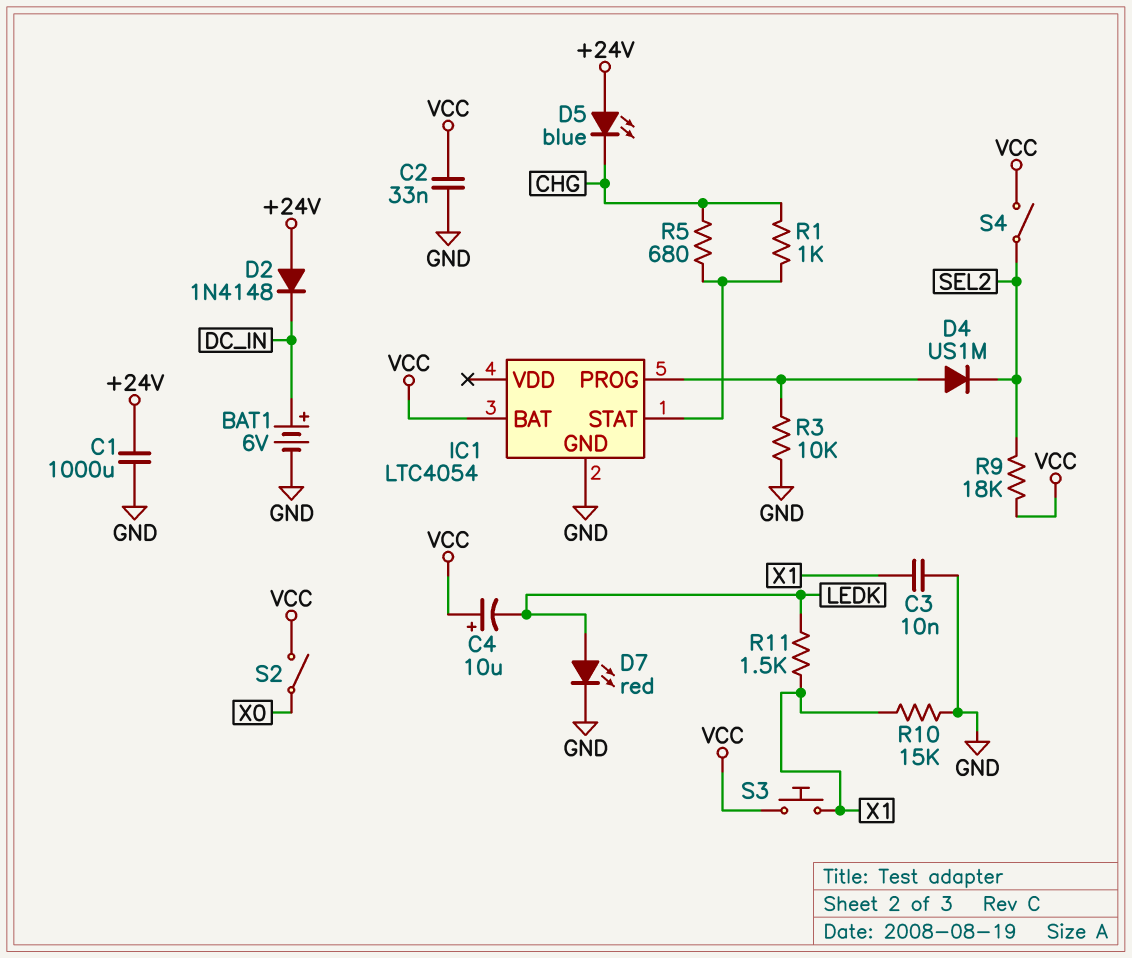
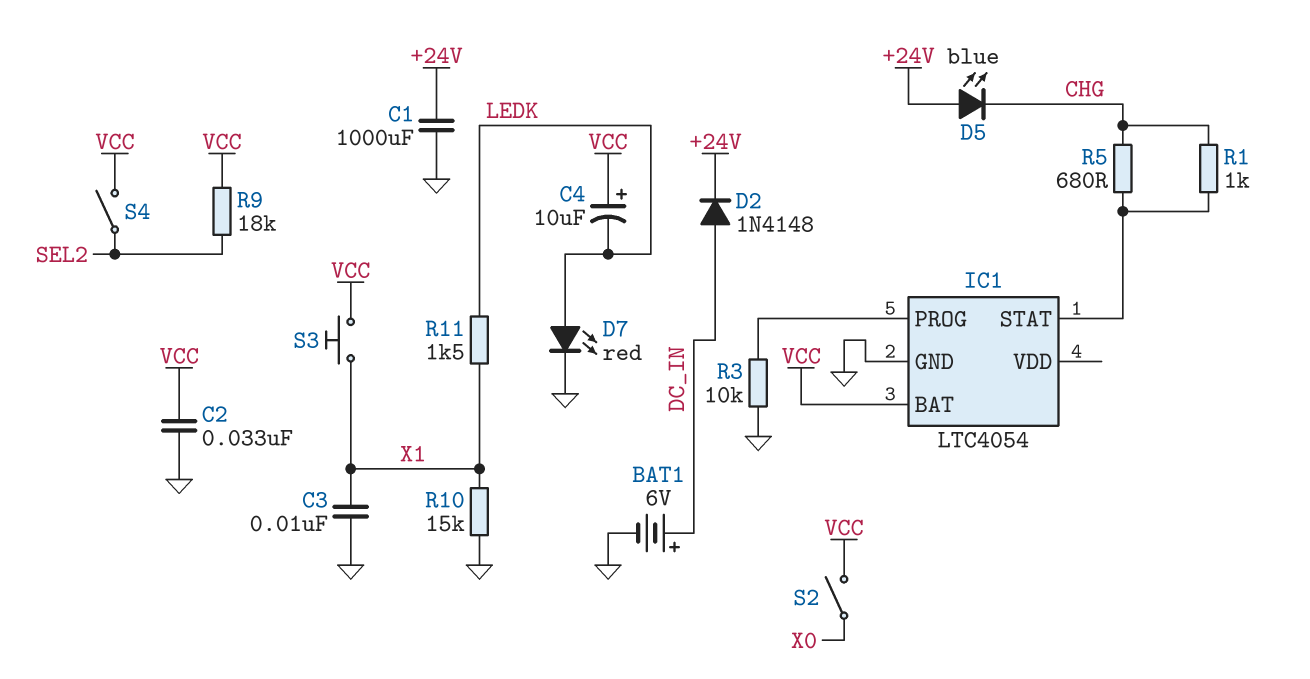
D2: diode 1N4148 (A +24V, K DC_IN) -> diode 1N4148 (A DC_IN, K +24V)
D4: diode US1M (A IC1/PROG, K SEL2) -> none

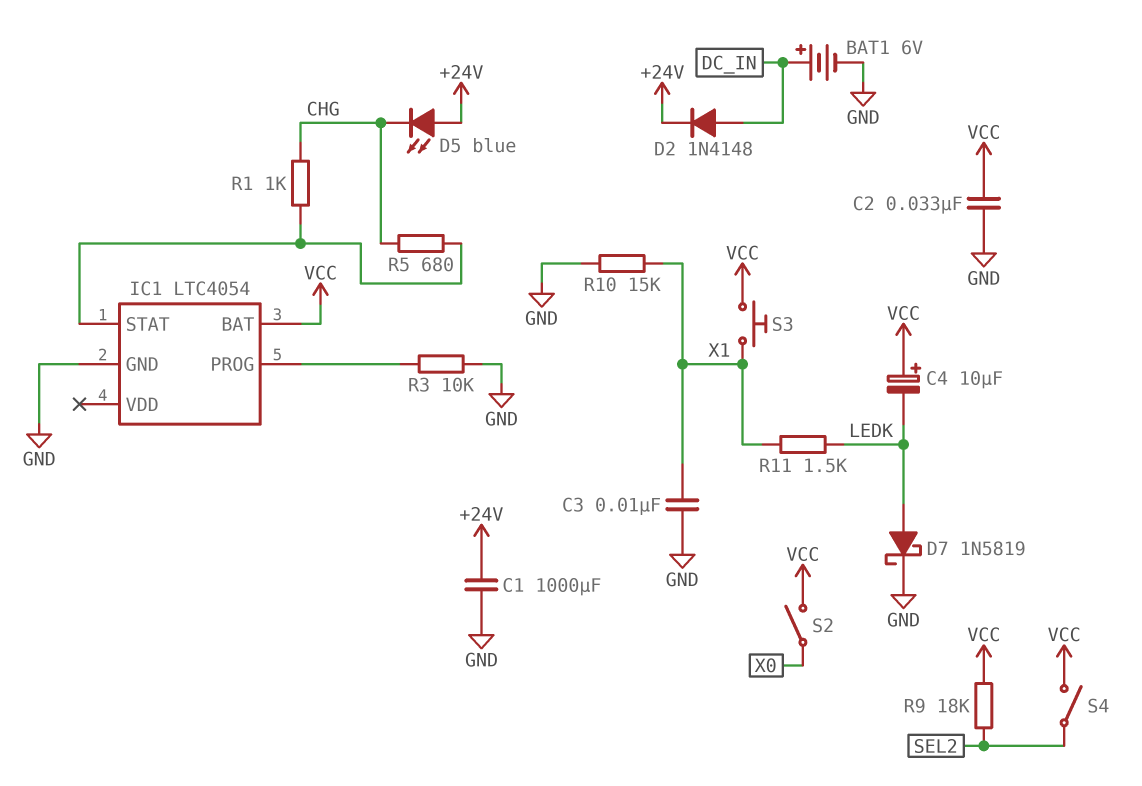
D7: LED red (A LEDK, K GND) -> schottky 1N5819 (A LEDK, K GND)

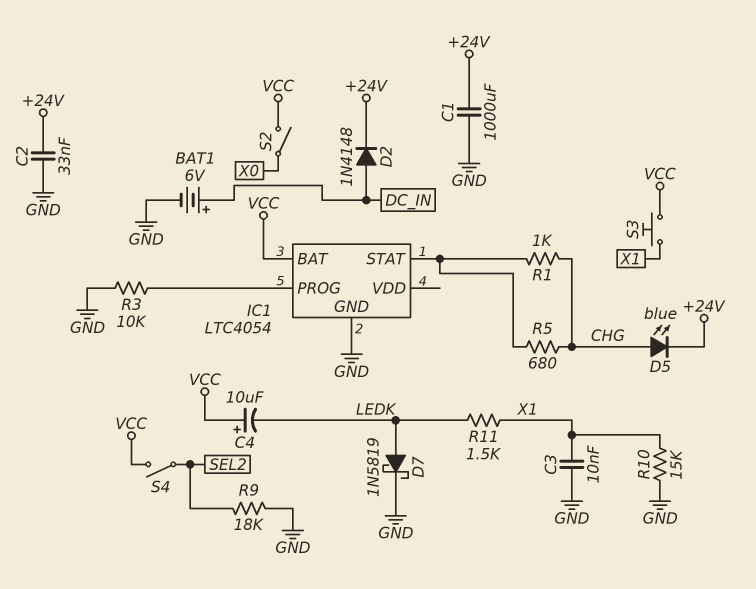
C2: 33nF (GND, VCC) -> 33nF (+24V, GND)
D5: LED blue (A +24V, K CHG) -> LED blue (A CHG, K +24V)
R9: 18k (SEL2, VCC) -> 18k (GND, SEL2)

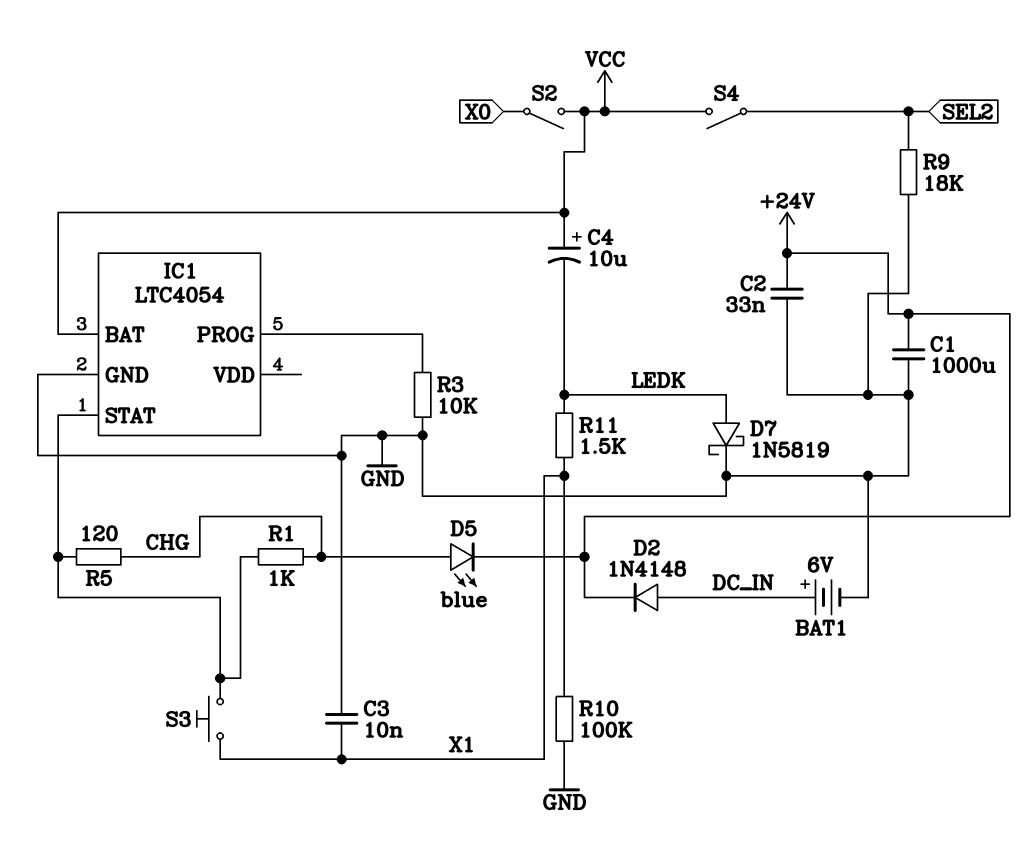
R5: 680 (CHG, IC1/STAT) -> 120 (CHG, IC1/STAT)
R10: 15k (GND, X1) -> 100k (GND, X1)
S3: button (VCC, X1) -> button (IC1/STAT, X1)

